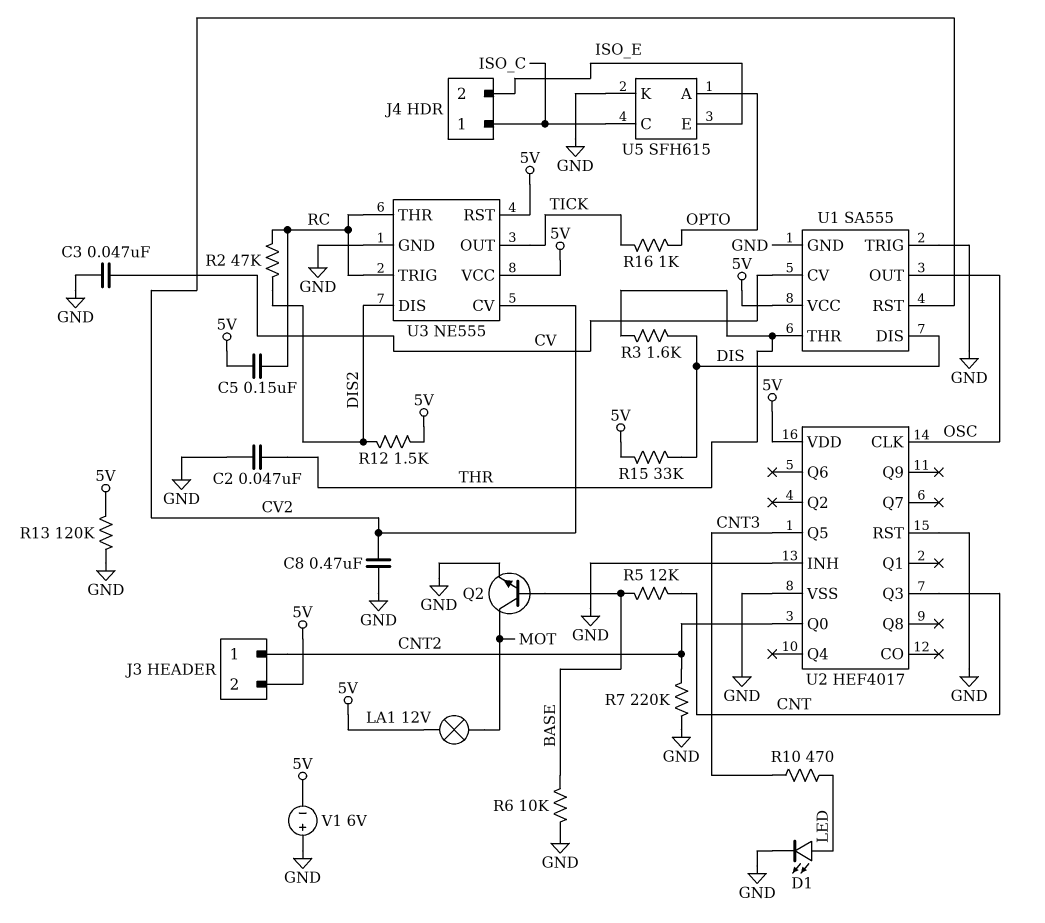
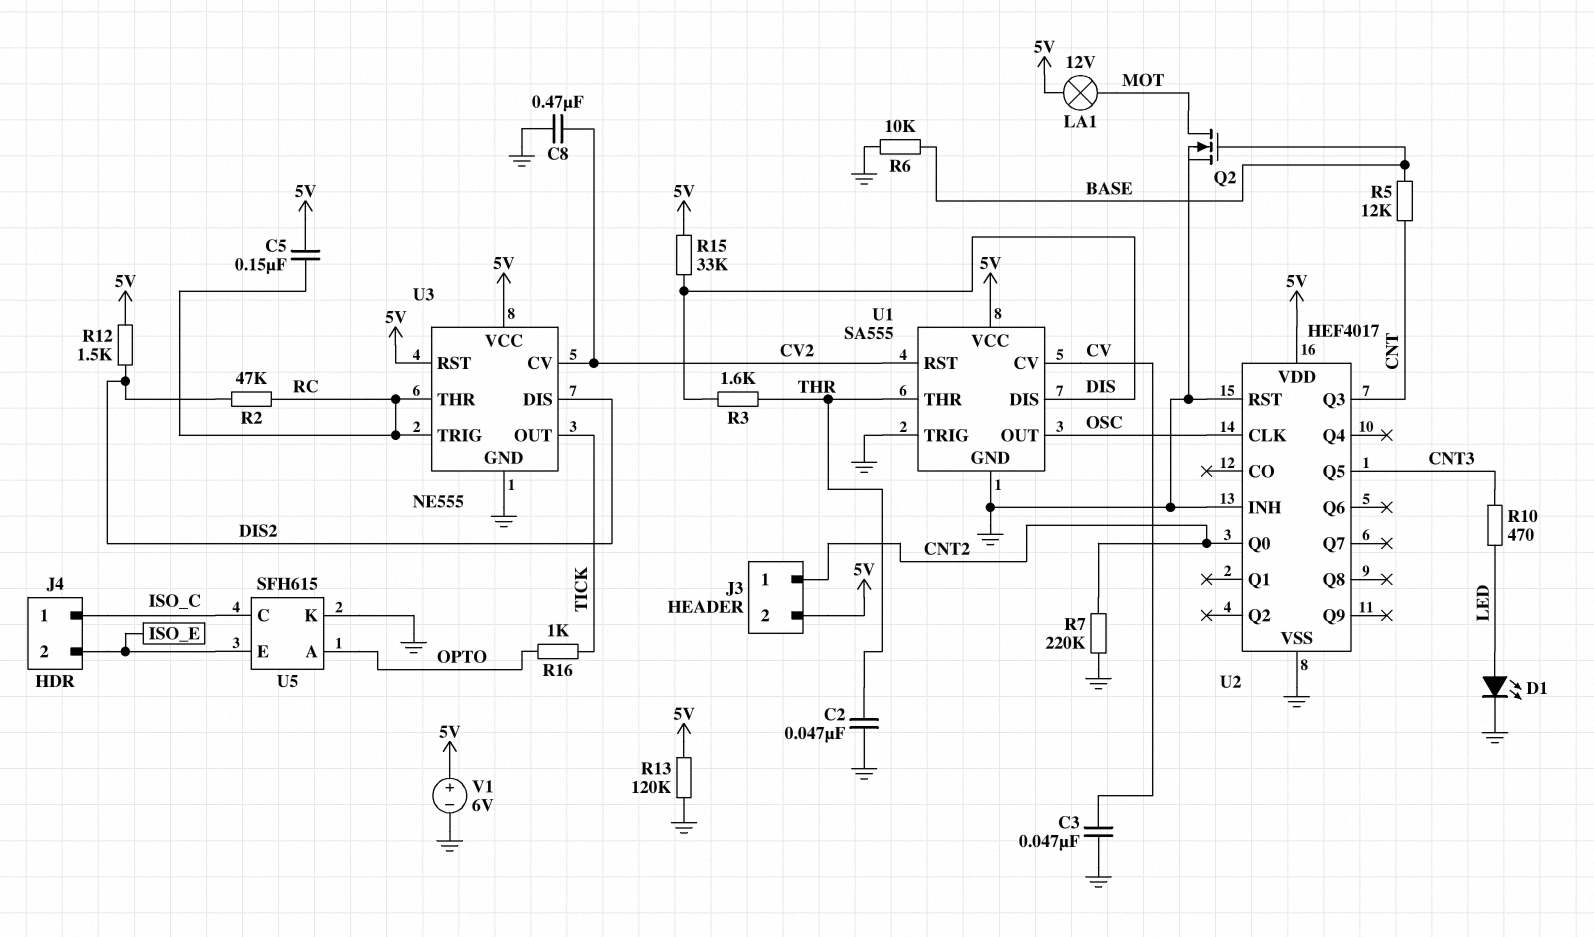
Q2: NPN (B BASE, C MOT, E GND) -> NMOS (G BASE, D MOT, S GND)
V1: 6V (plus GND, minus 5V) -> 6V (plus 5V, minus GND)

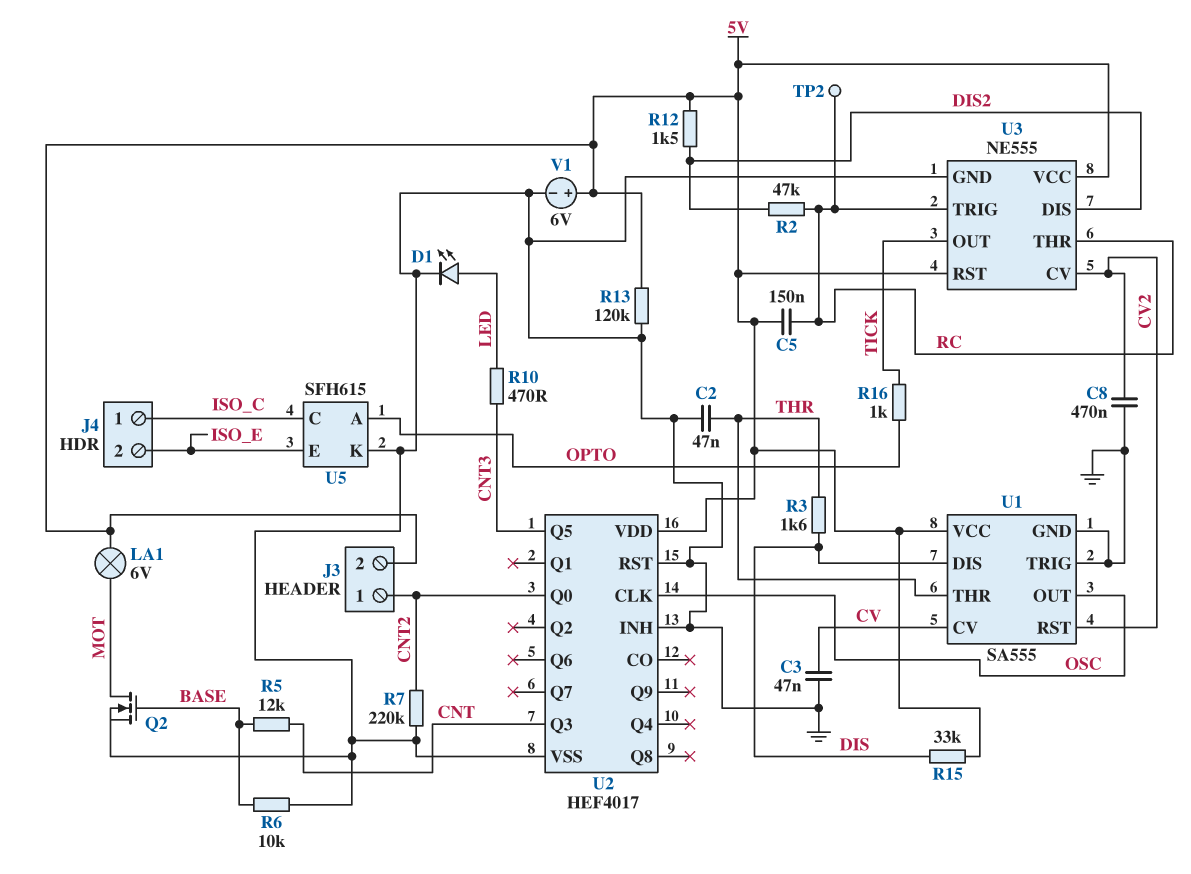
LA1: lamp 12V (5V, MOT) -> lamp 6V (5V, MOT)
TP2: none -> test point (RC)

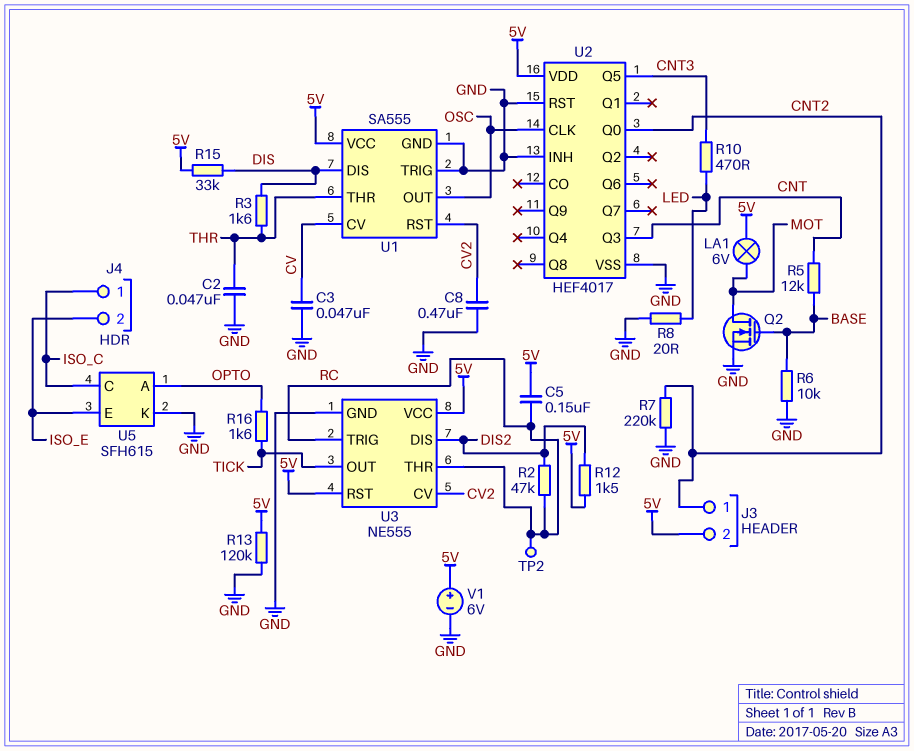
D1: LED (A LED, K GND) -> none
R8: none -> 20 (GND, LED)
R16: 1k (OPTO, TICK) -> 1.6k (OPTO, TICK)

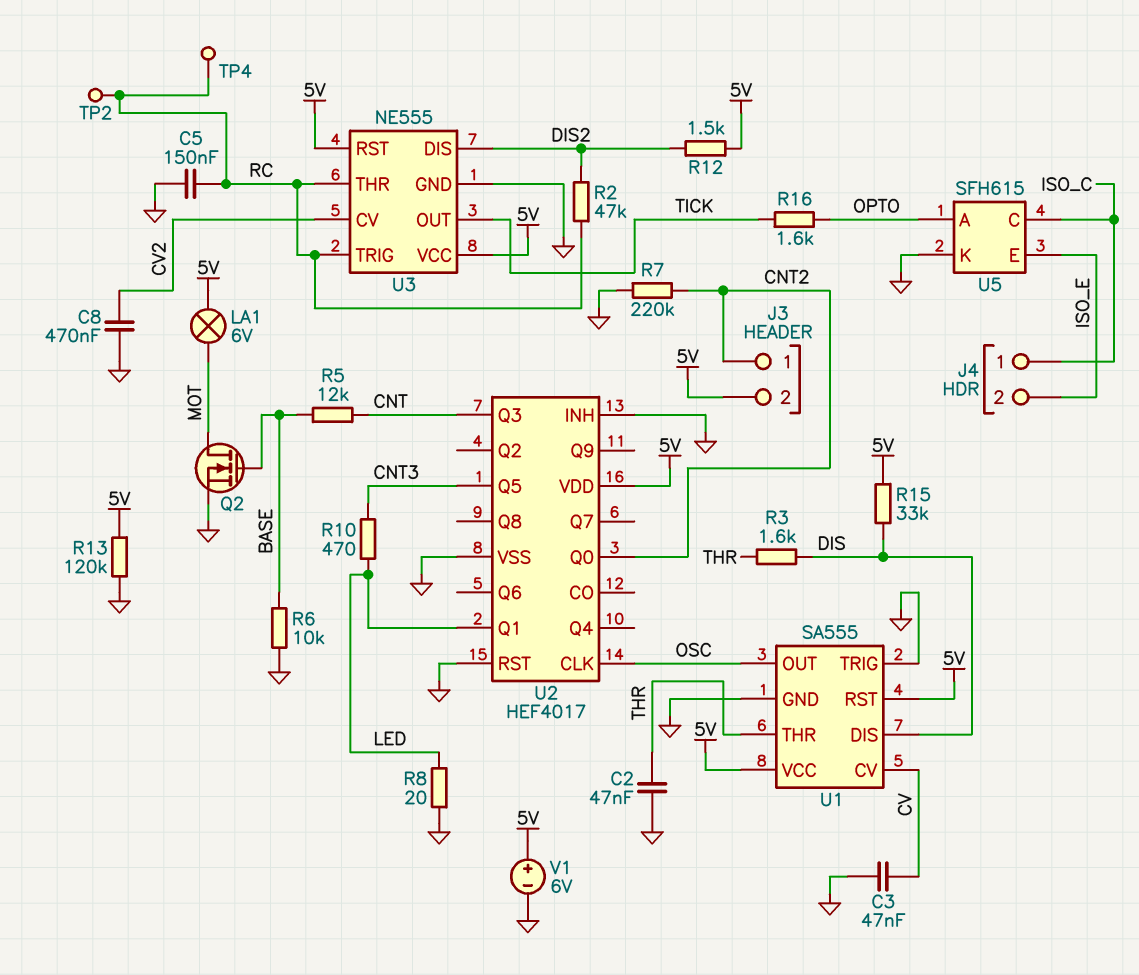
C5: 150nF (5V, RC) -> 150nF (GND, RC)
TP4: none -> test point (RC)
U1 pin RST: CV2 -> 5V
U2 pin Q1: none -> LED

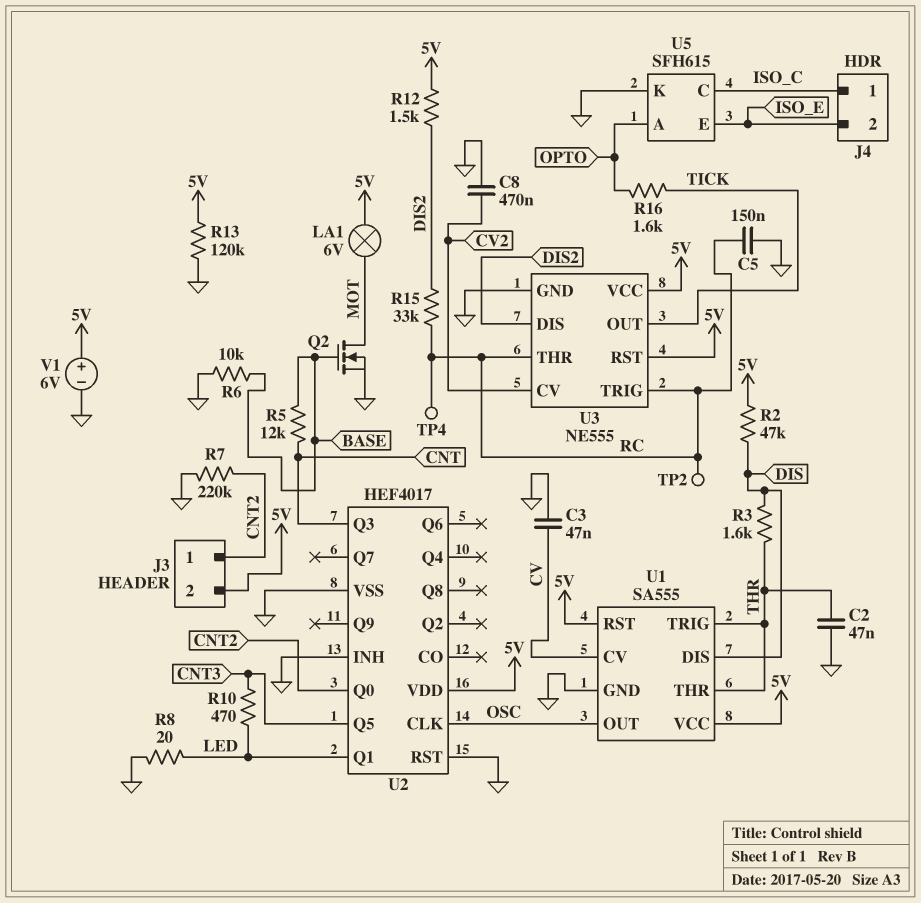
R2: 47k (DIS2, RC) -> 47k (5V, DIS)
R15: 33k (5V, DIS) -> 33k (DIS2, RC)
U1 pin TRIG: GND -> THR

